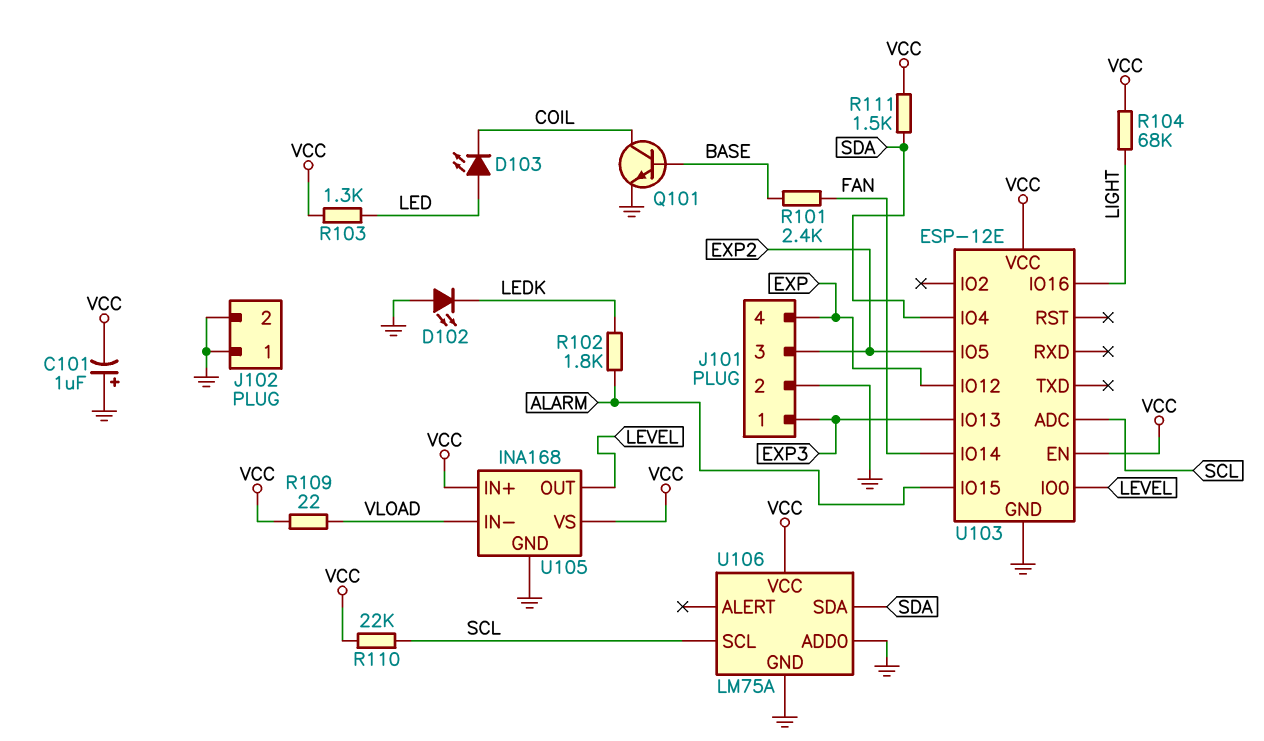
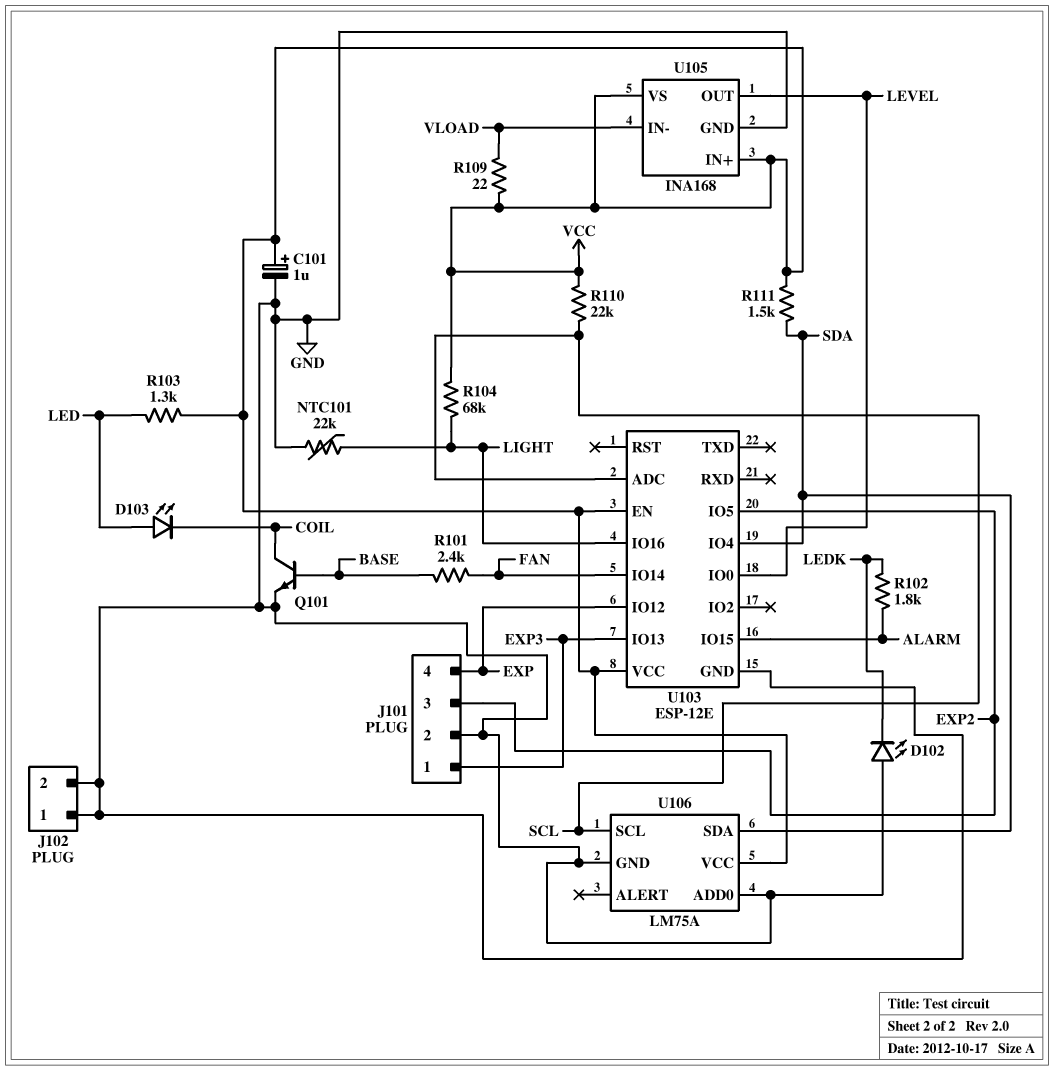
C101: 1uF (plus GND, minus VCC) -> 1uF (plus VCC, minus GND)
NTC101: none -> 22k (GND, LIGHT)

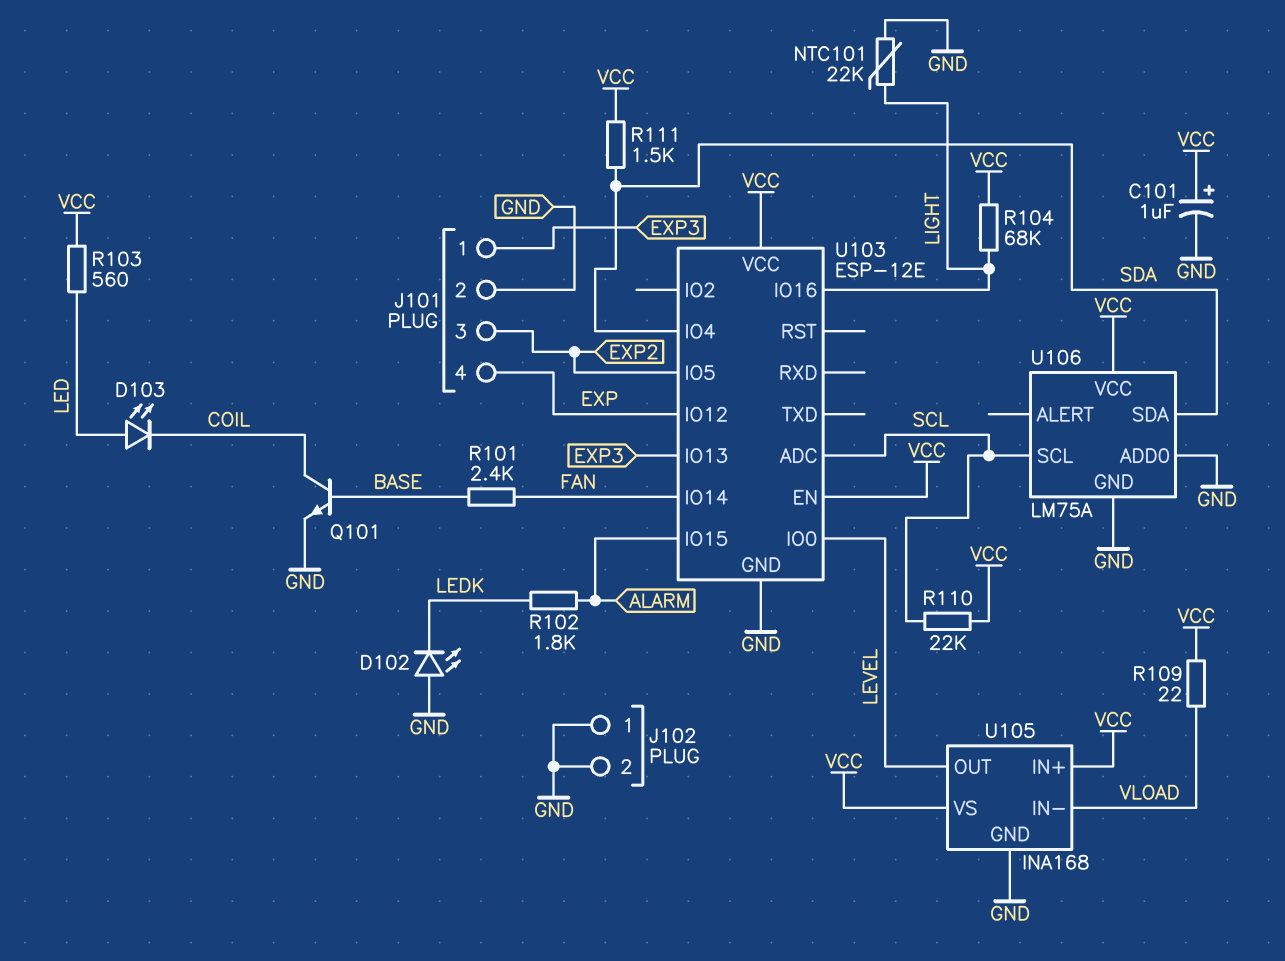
R103: 1.3k (LED, VCC) -> 560 (LED, VCC)

